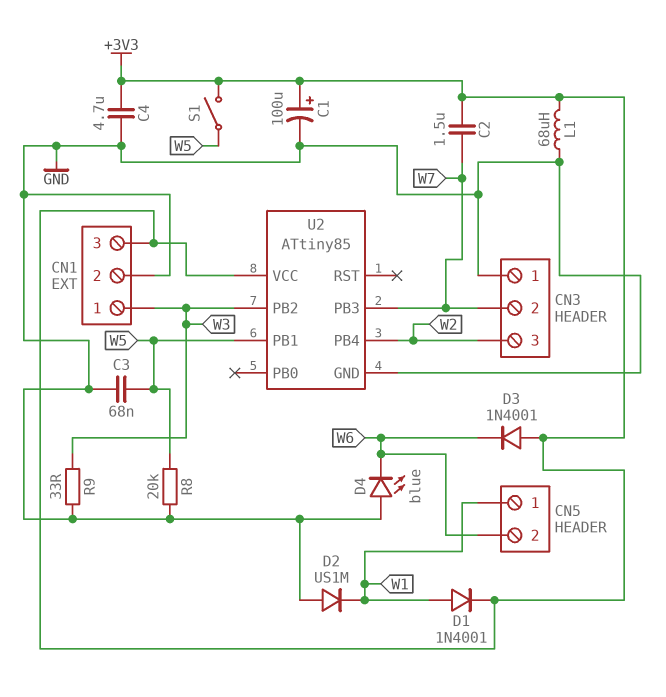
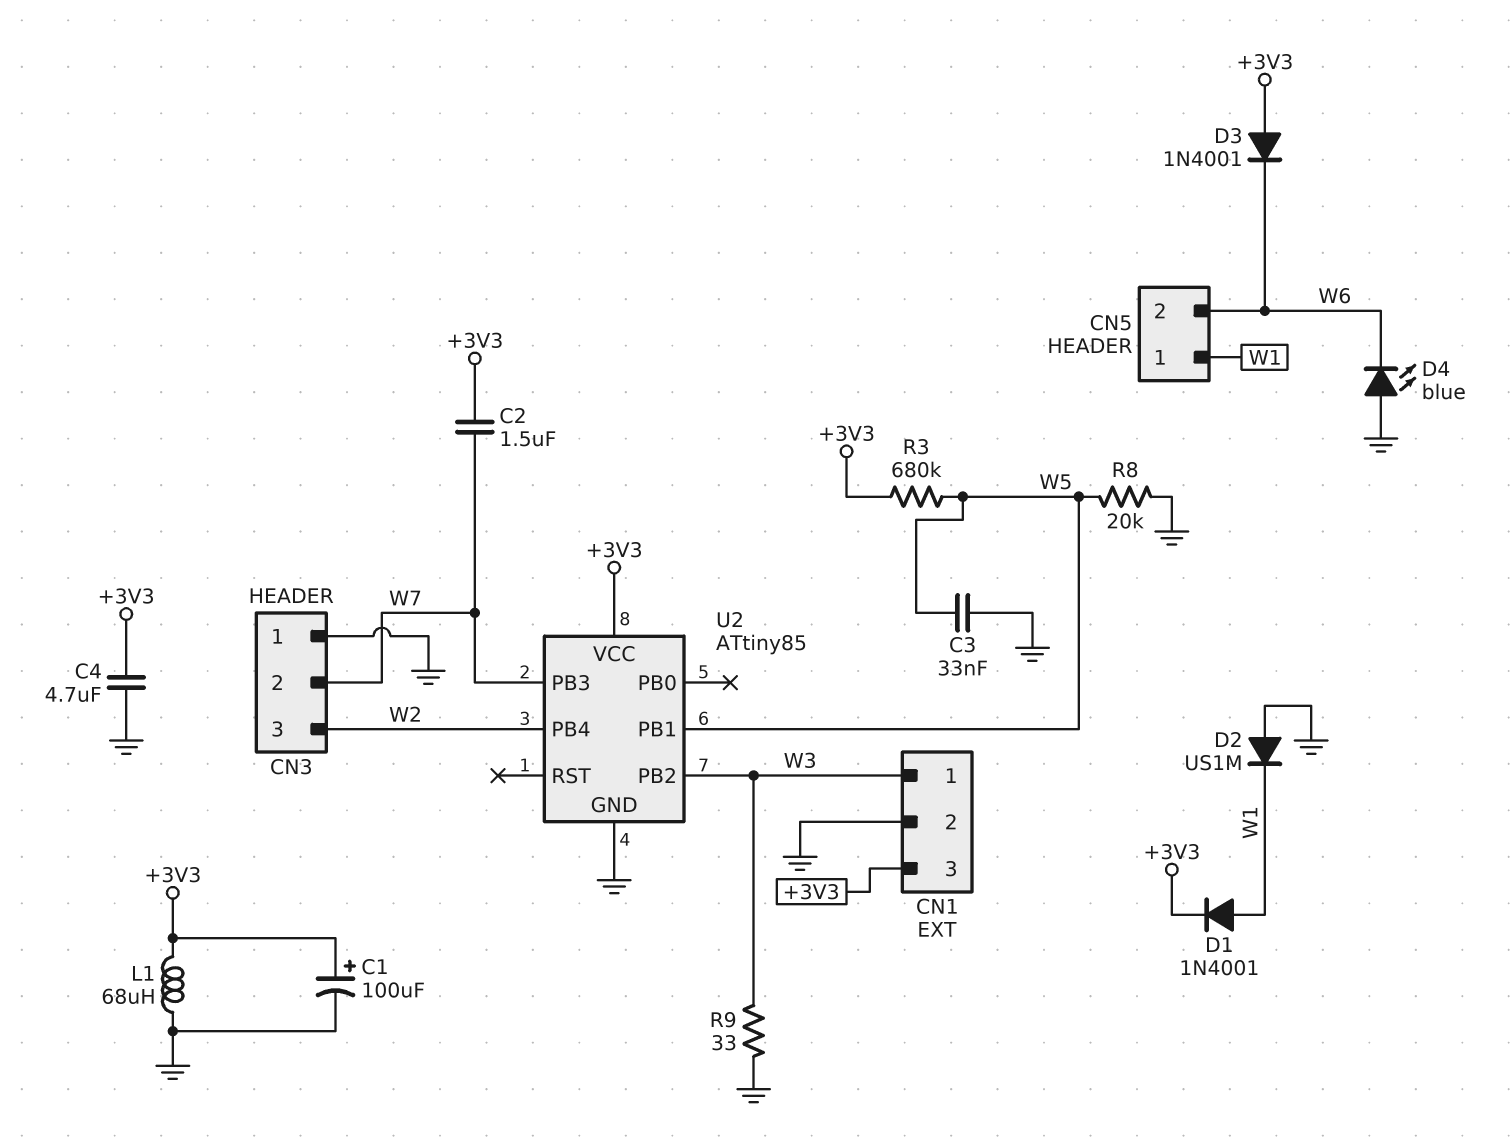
C3: 68nF (GND, W5) -> 33nF (GND, W5)
R3: none -> 680k (+3V3, W5)
S1: switch (+3V3, W5) -> none

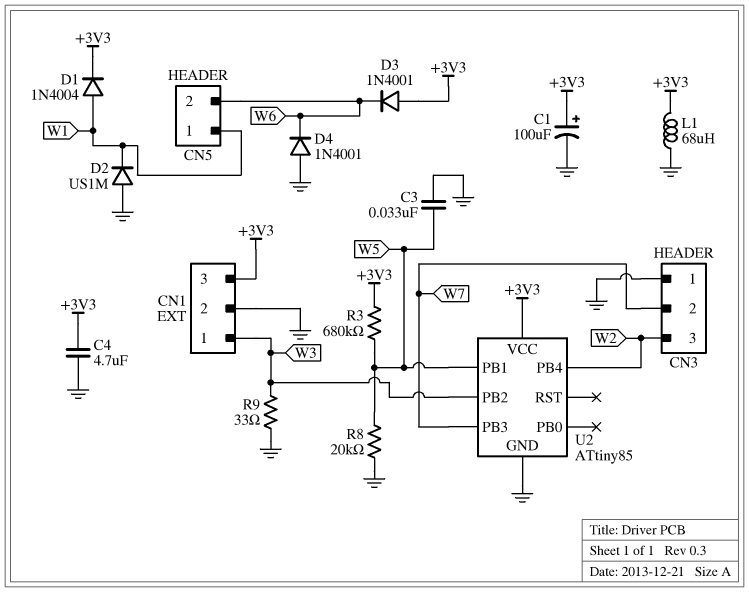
C2: 1.5uF (+3V3, W7) -> none
D1: diode 1N4001 (A W1, K +3V3) -> diode 1N4004 (A W1, K +3V3)
D4: LED blue (A GND, K W6) -> diode 1N4001 (A GND, K W6)

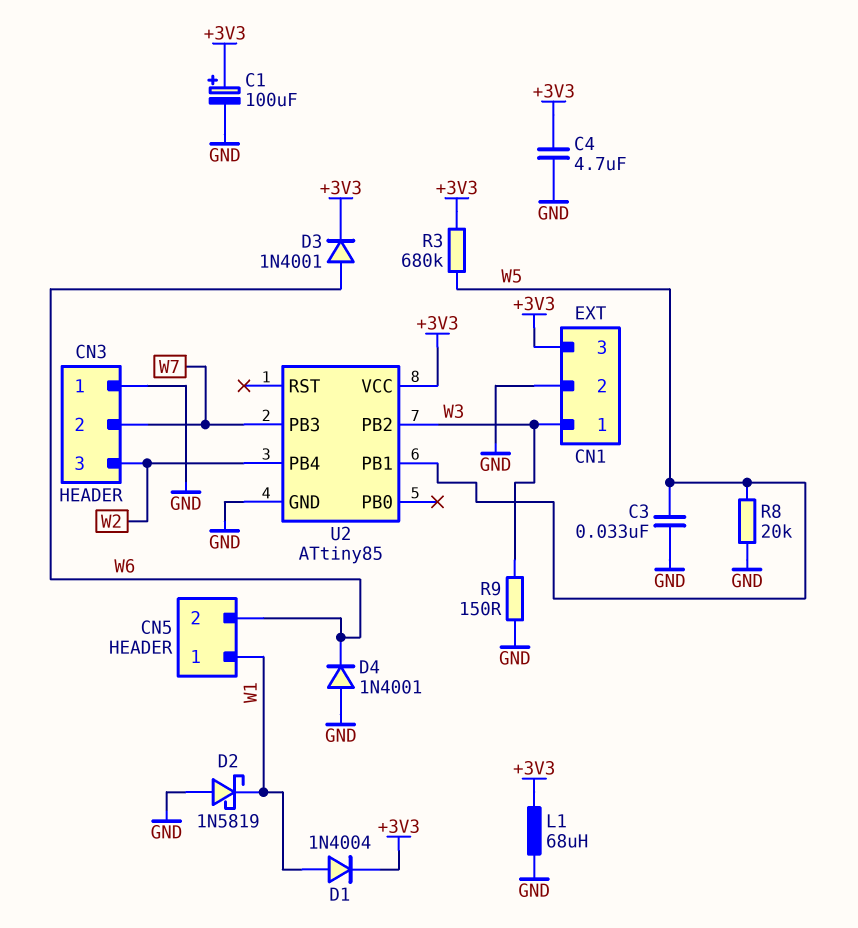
D2: diode US1M (A GND, K W1) -> schottky 1N5819 (A GND, K W1)
D3: diode 1N4001 (A +3V3, K W6) -> diode 1N4001 (A W6, K +3V3)
R9: 33 (GND, W3) -> 150 (GND, W3)

